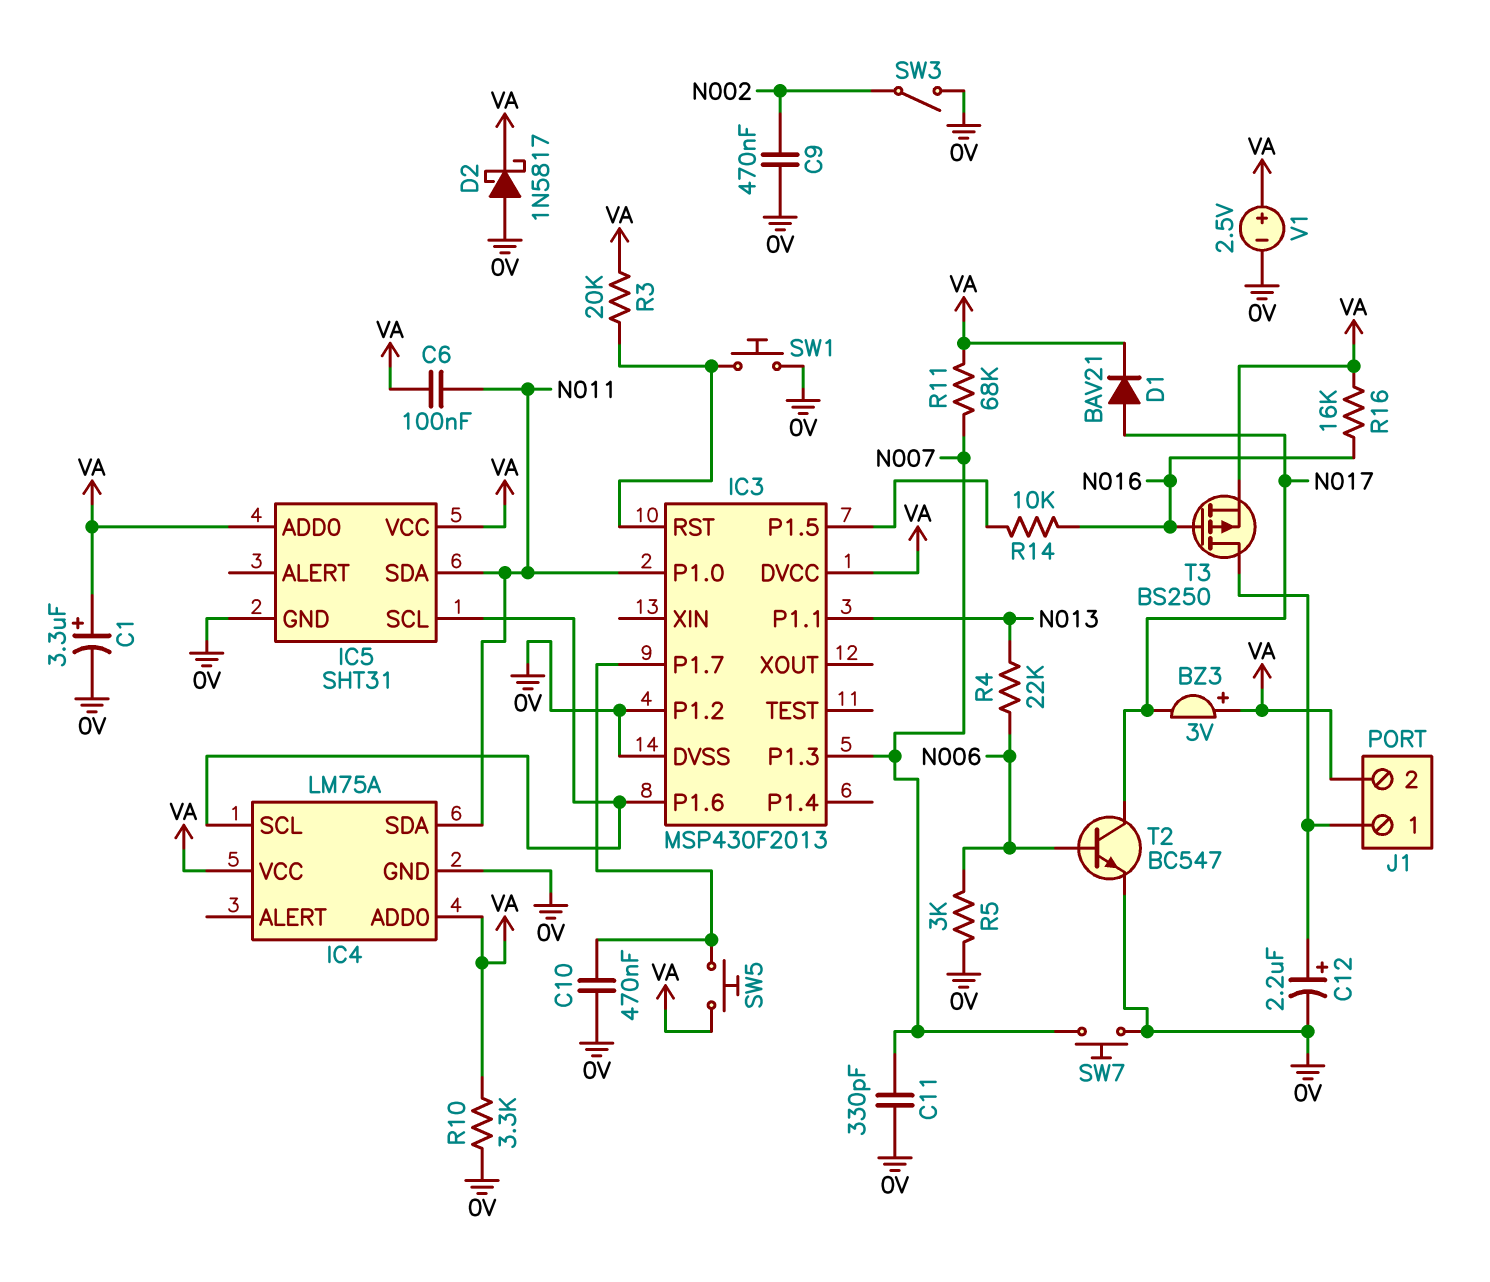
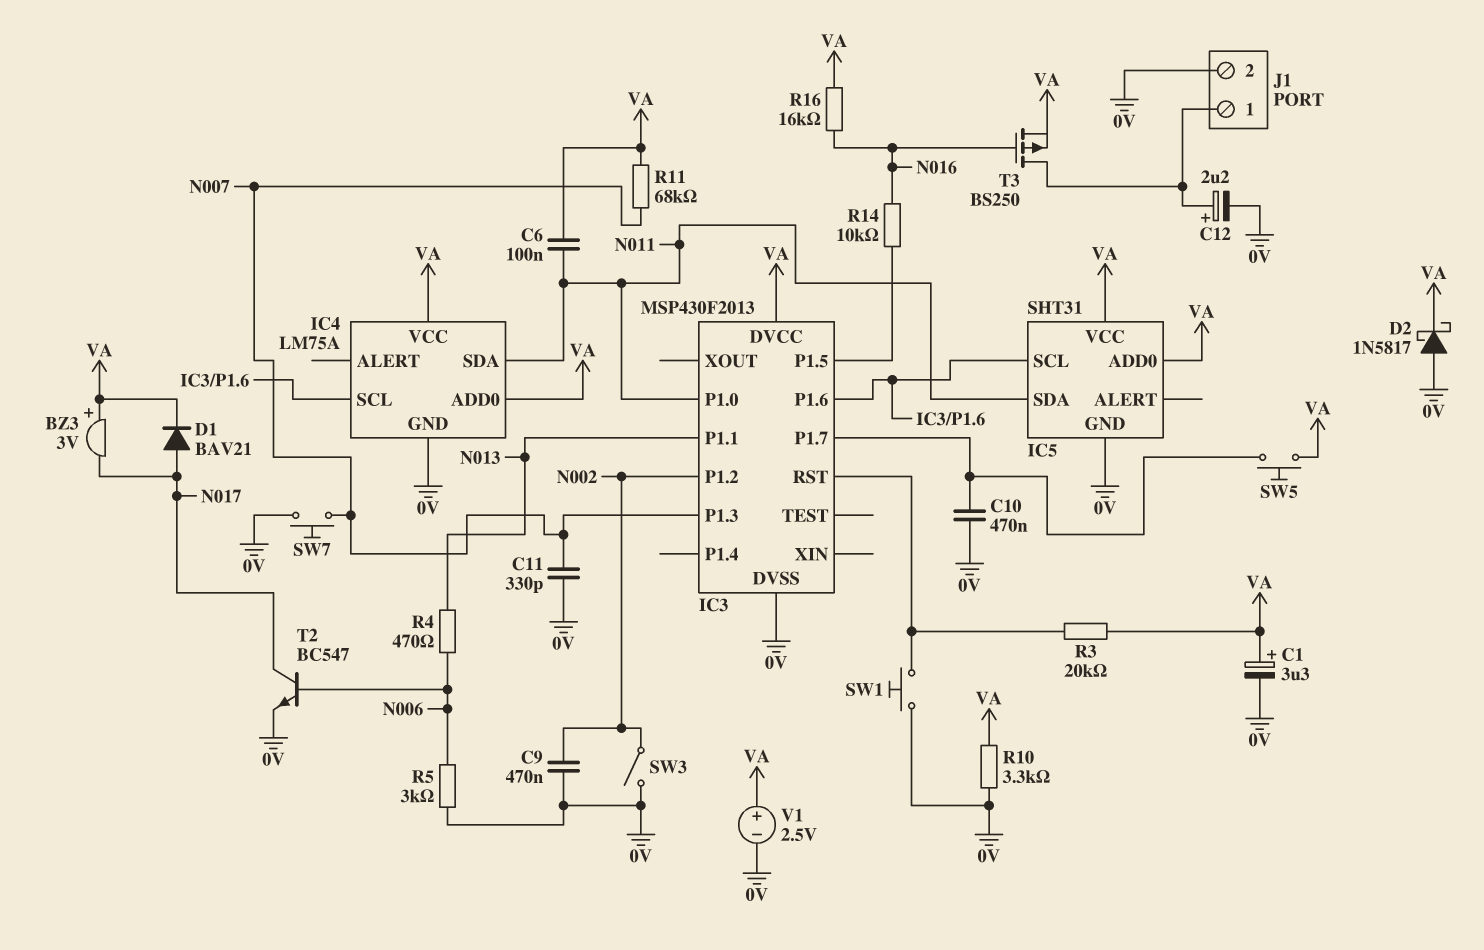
IC3 pin P1.2: 0V -> N002
J1 pin 2: VA -> 0V
R4: 22k (N006, N013) -> 470 (N006, N013)

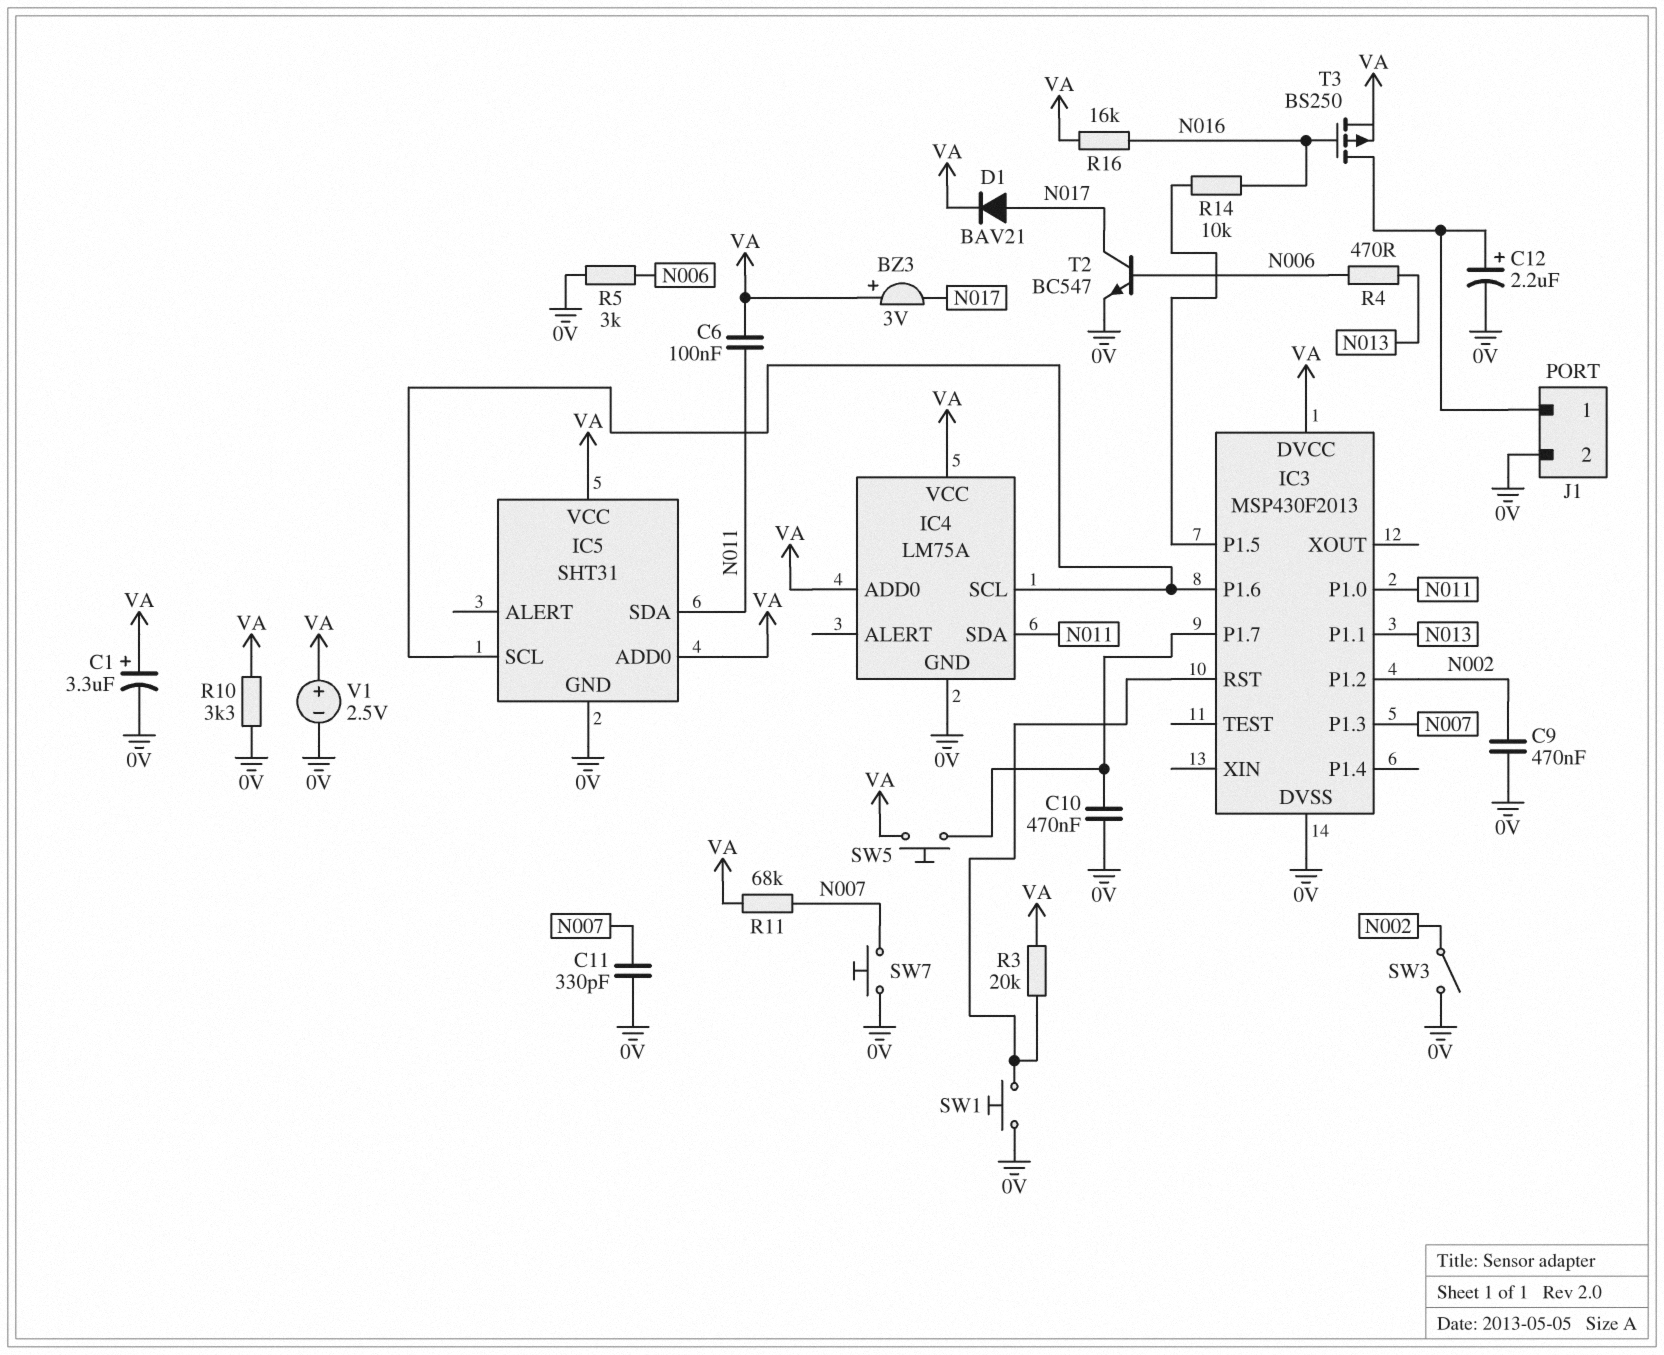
D2: schottky 1N5817 (A 0V, K VA) -> none

